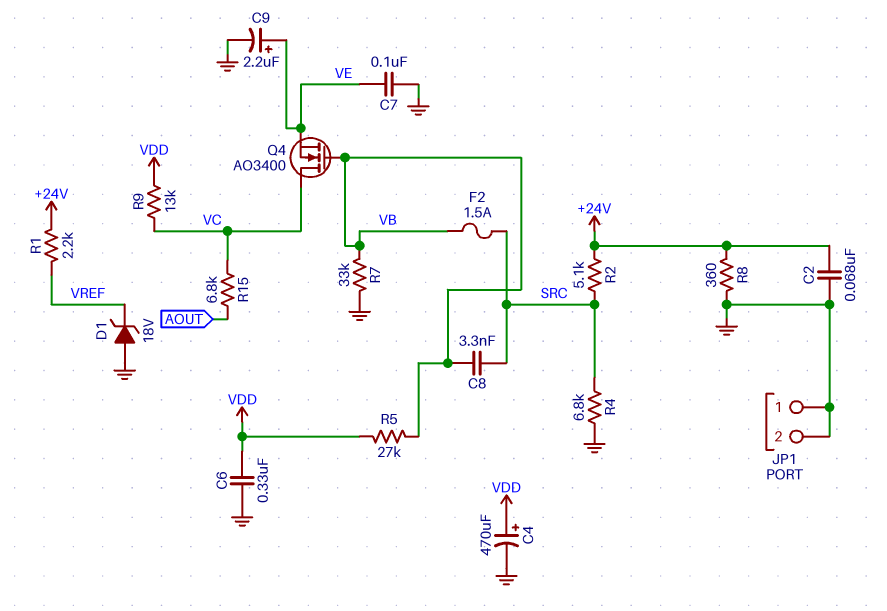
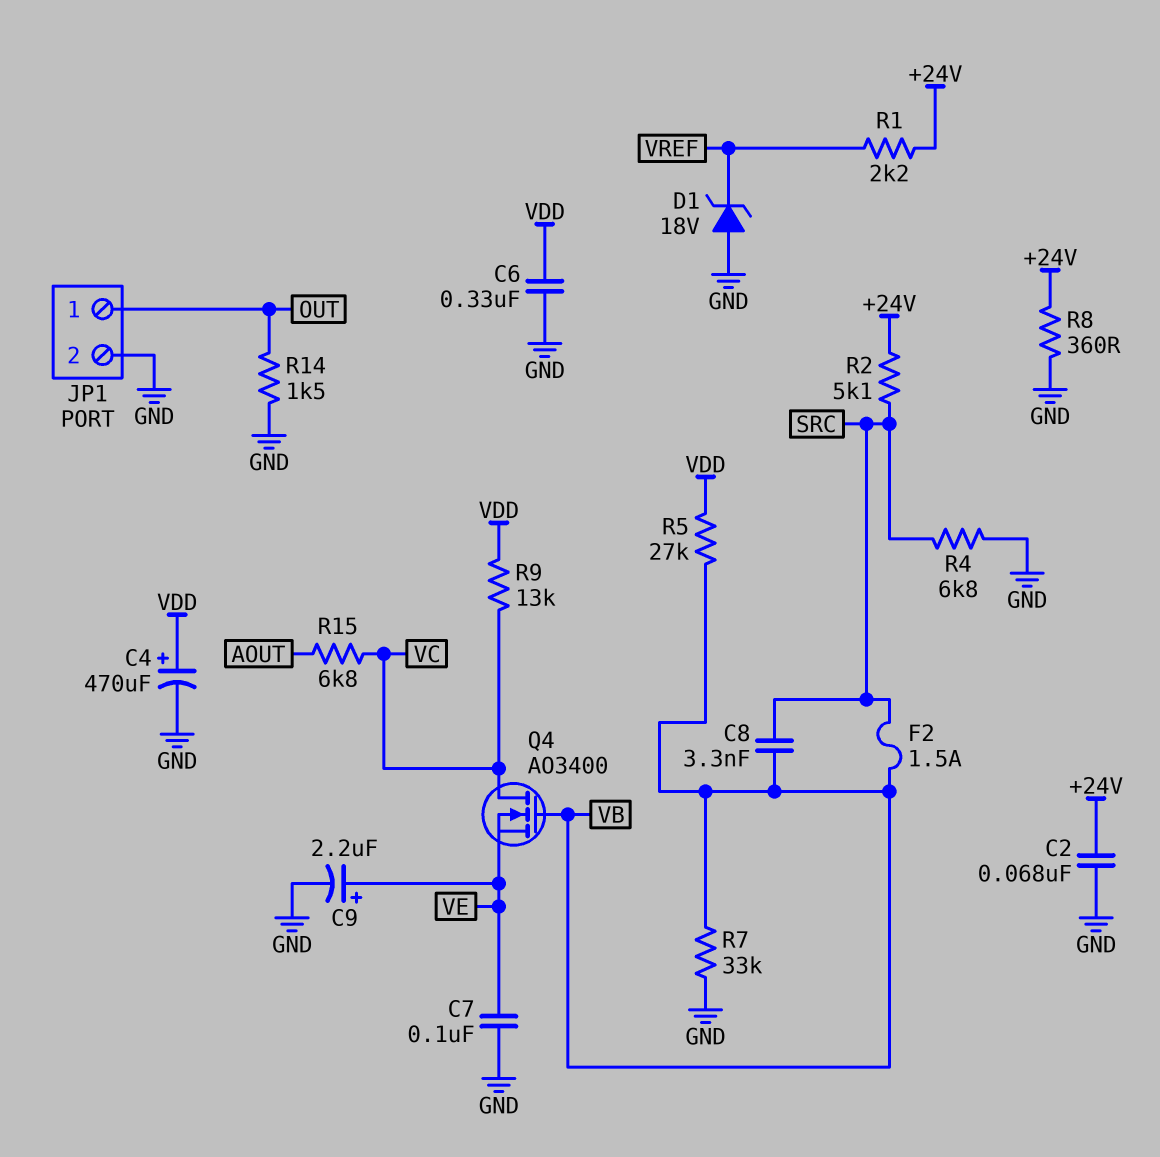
JP1 pin 1: GND -> OUT
R14: none -> 1.5k (GND, OUT)

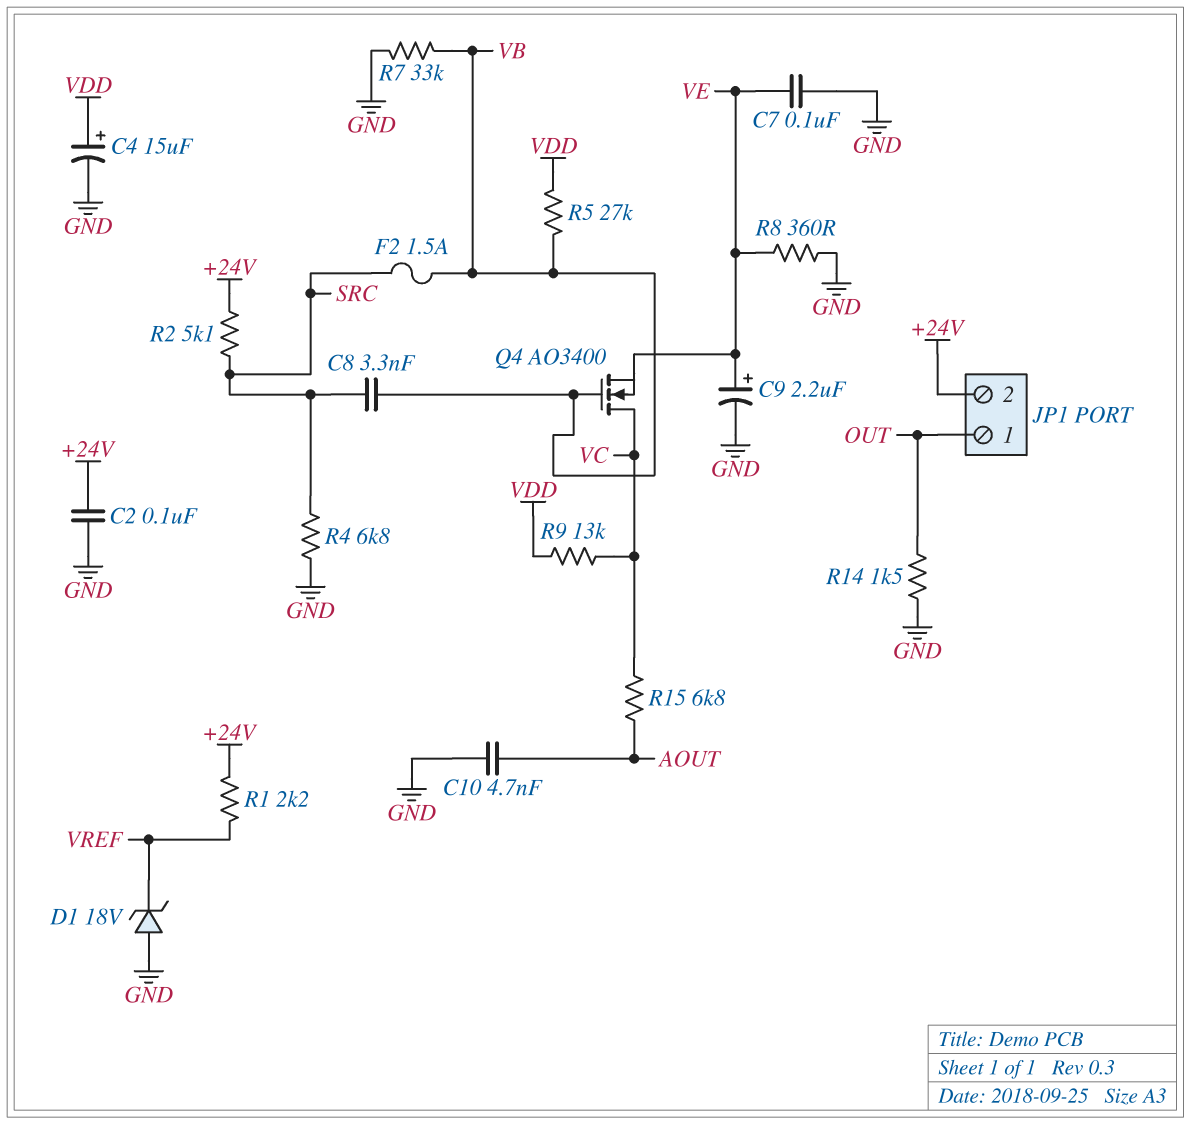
C2: 68nF (+24V, GND) -> 100nF (+24V, GND)
C4: 470uF (plus VDD, minus GND) -> 15uF (plus VDD, minus GND)
C6: 330nF (GND, VDD) -> none
C10: none -> 4.7nF (AOUT, GND)
JP1 pin 2: GND -> +24V
R8: 360 (+24V, GND) -> 360 (GND, VE)

